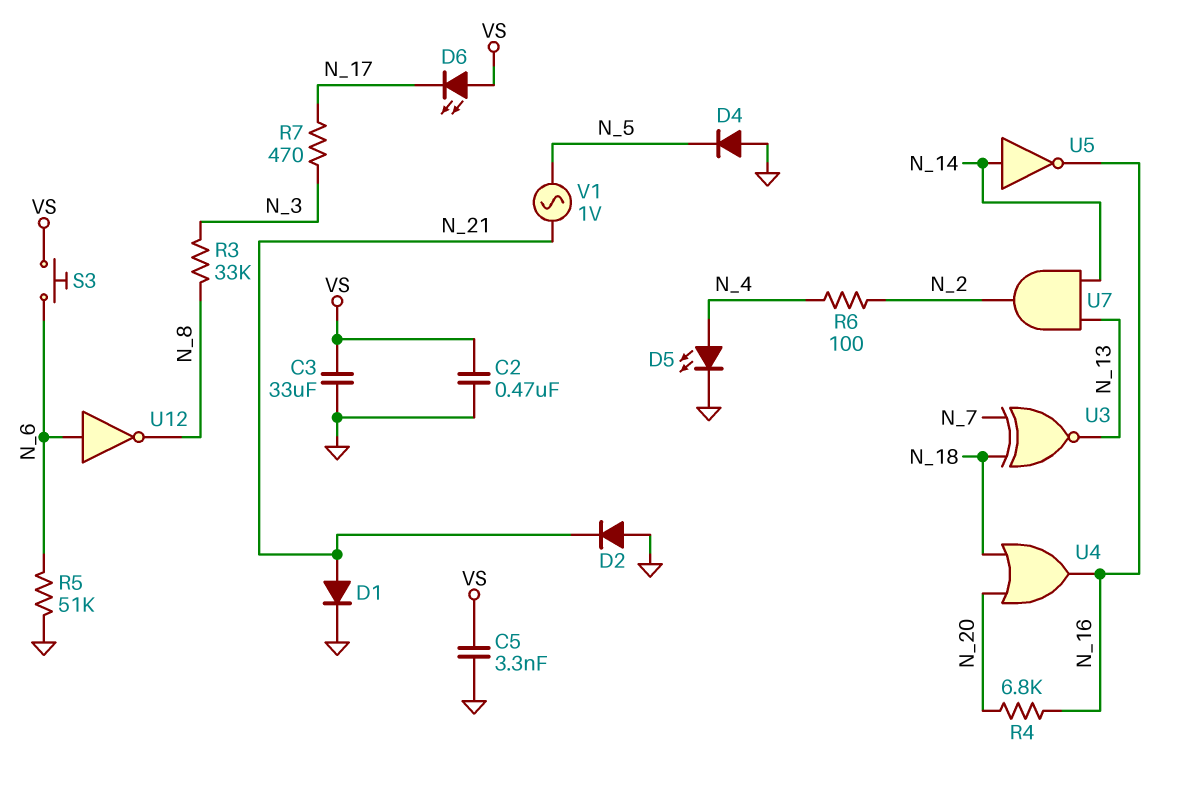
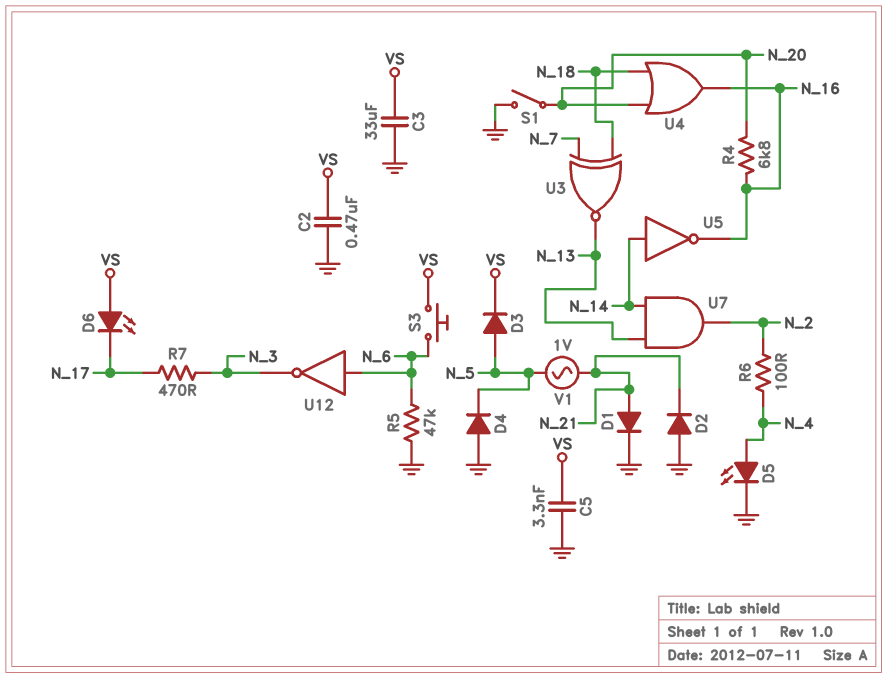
D3: none -> diode (A N_5, K VS)
R3: 33k (N_3, N_8) -> none
R5: 51k (GND, N_6) -> 47k (GND, N_6)
S1: none -> switch (GND, N_20)
U12: NOT (in N_6, out N_8) -> NOT (in N_6, out N_3)

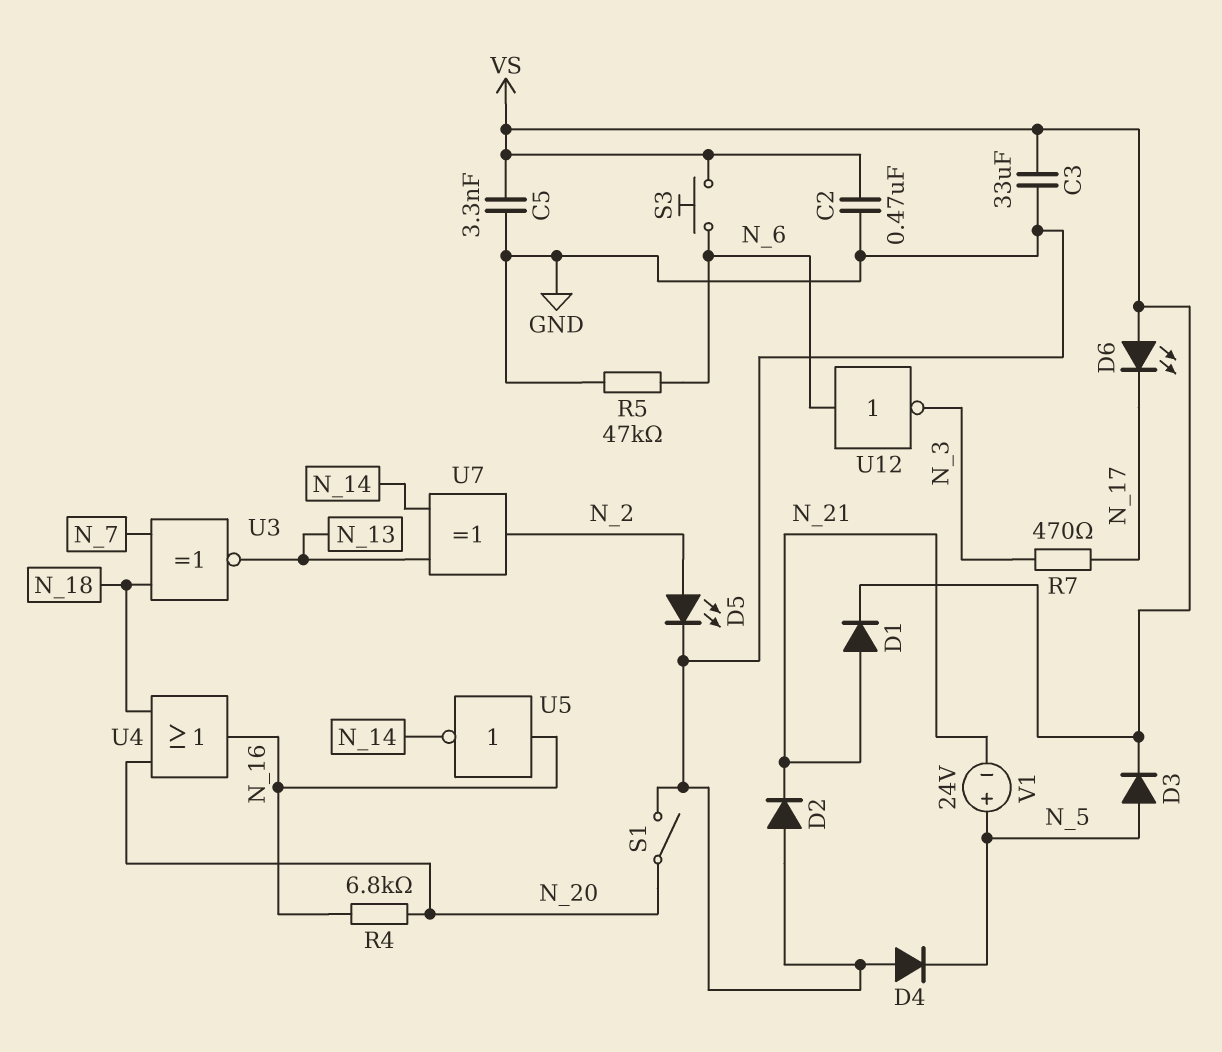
D1: diode (A N_21, K GND) -> diode (A N_21, K VS)
D5: LED (A N_4, K GND) -> LED (A N_2, K GND)
R6: 100 (N_2, N_4) -> none
U5: NOT (in N_14, out N_16) -> NOT (in N_16, out N_14)
U7: AND (in N_13, in N_14, out N_2) -> XOR (in N_13, in N_14, out N_2)
V1: AC 1V (N_5, N_21) -> 24V (plus N_5, minus N_21)

